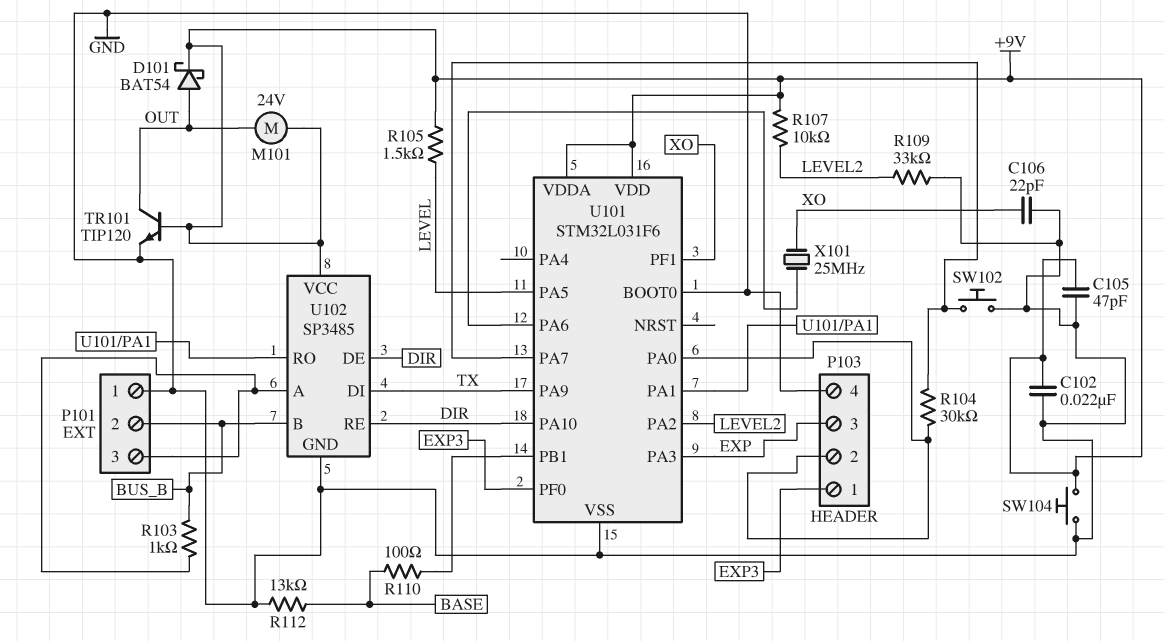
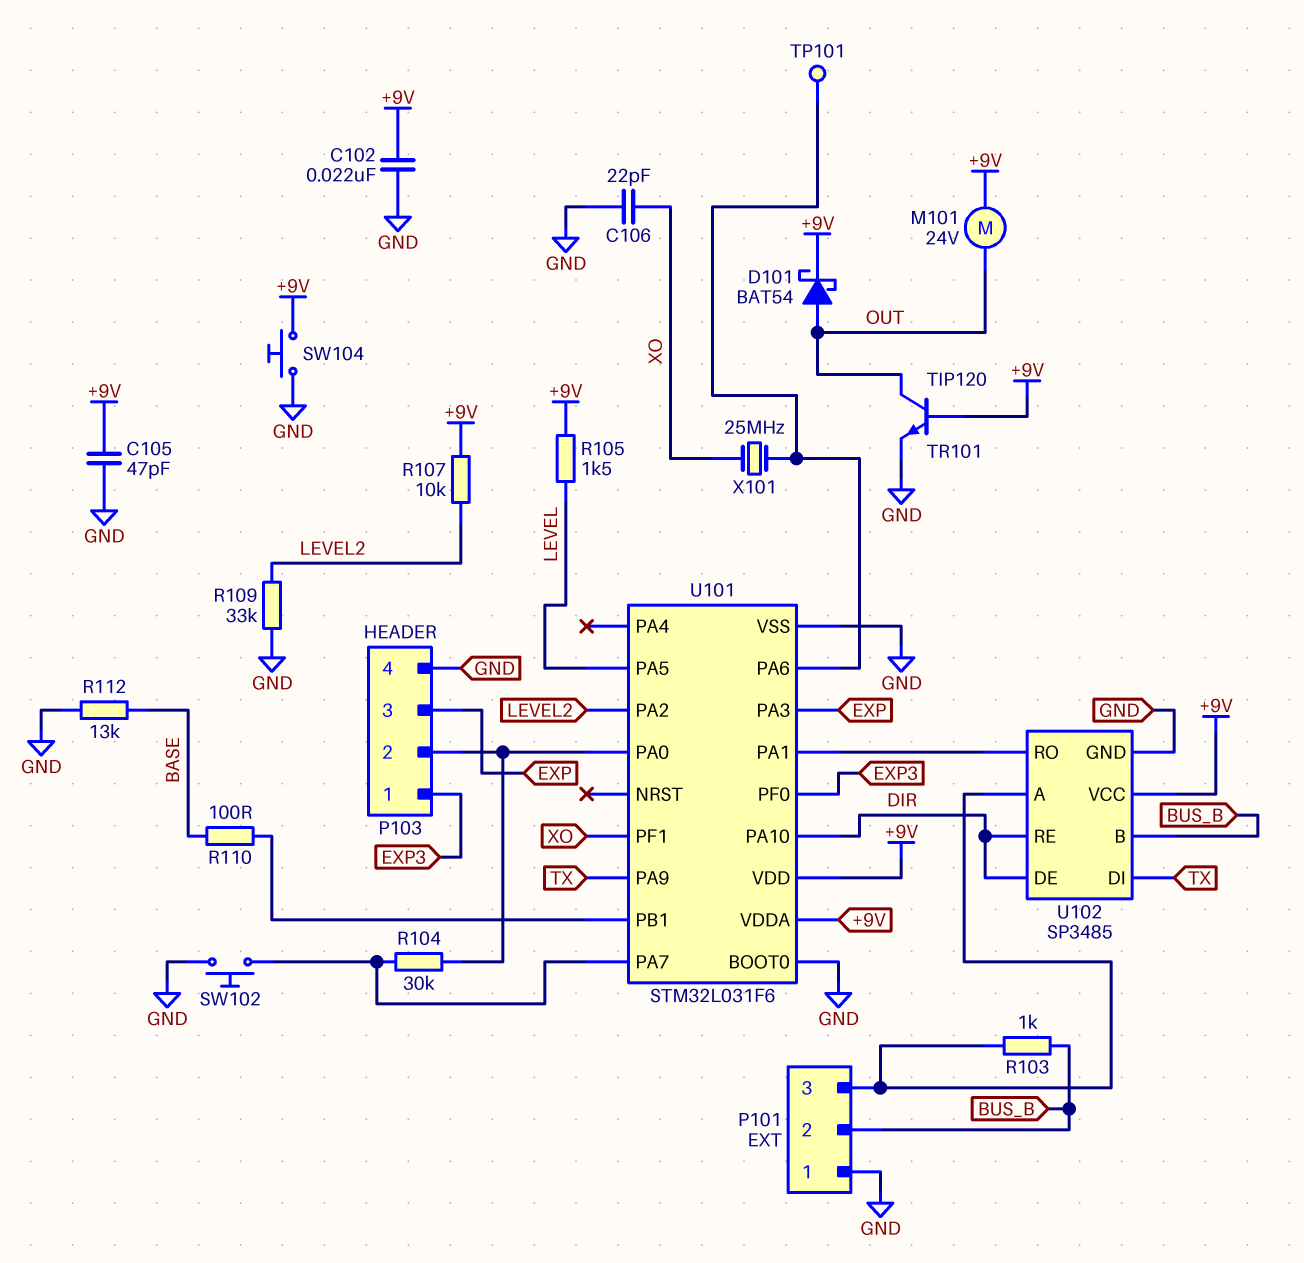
TP101: none -> test point (U101/PA6)

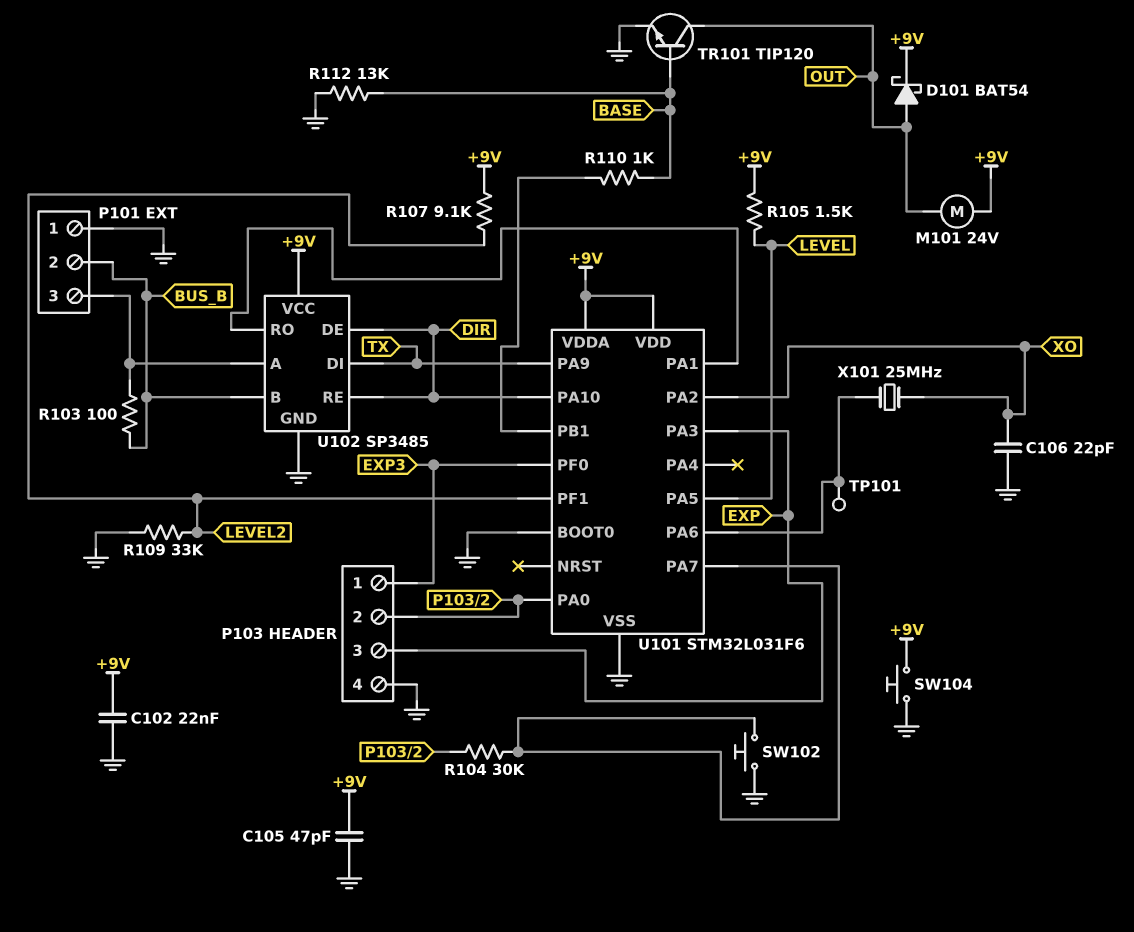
R103: 1k (BUS_B, P101/3) -> 100 (BUS_B, P101/3)
R107: 10k (+9V, LEVEL2) -> 9.1k (+9V, LEVEL2)
R110: 100 (BASE, U101/PB1) -> 1k (BASE, U101/PB1)
TR101: NPN TIP120 (B +9V, C OUT, E GND) -> NPN TIP120 (B BASE, C OUT, E GND)
U101 pin PA2: LEVEL2 -> XO
U101 pin PF1: XO -> LEVEL2

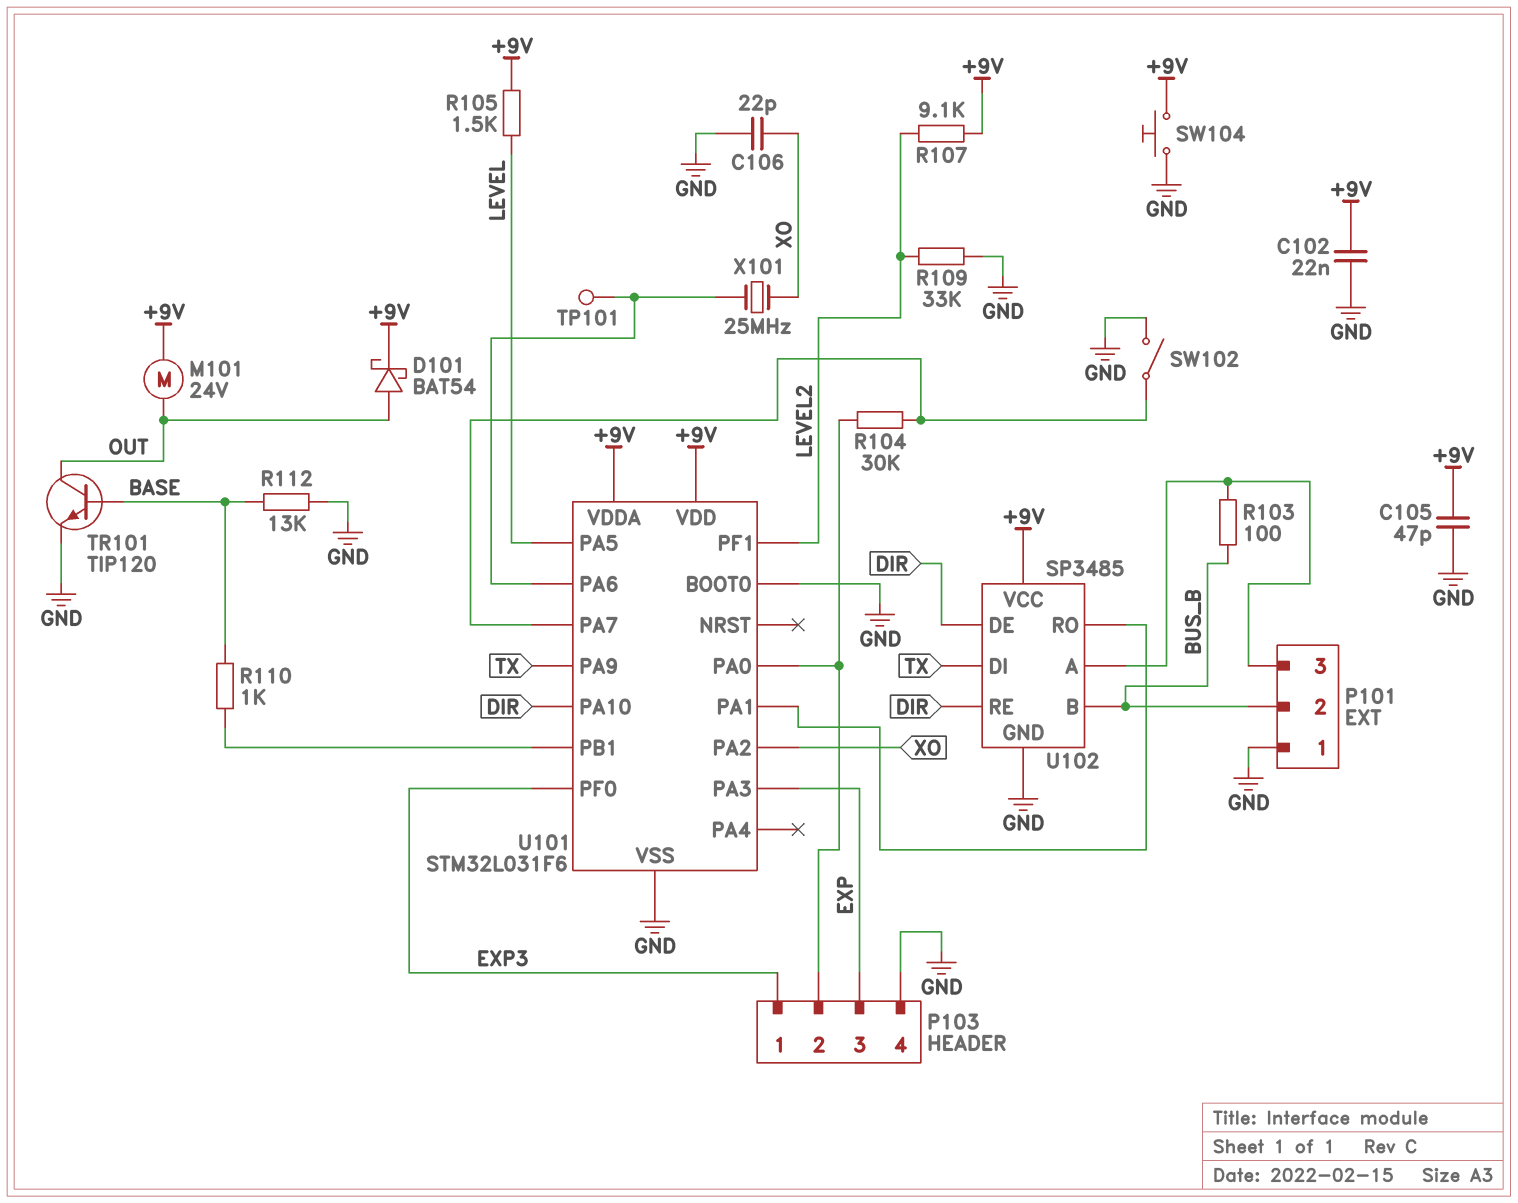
SW102: button (GND, U101/PA7) -> switch (GND, U101/PA7)

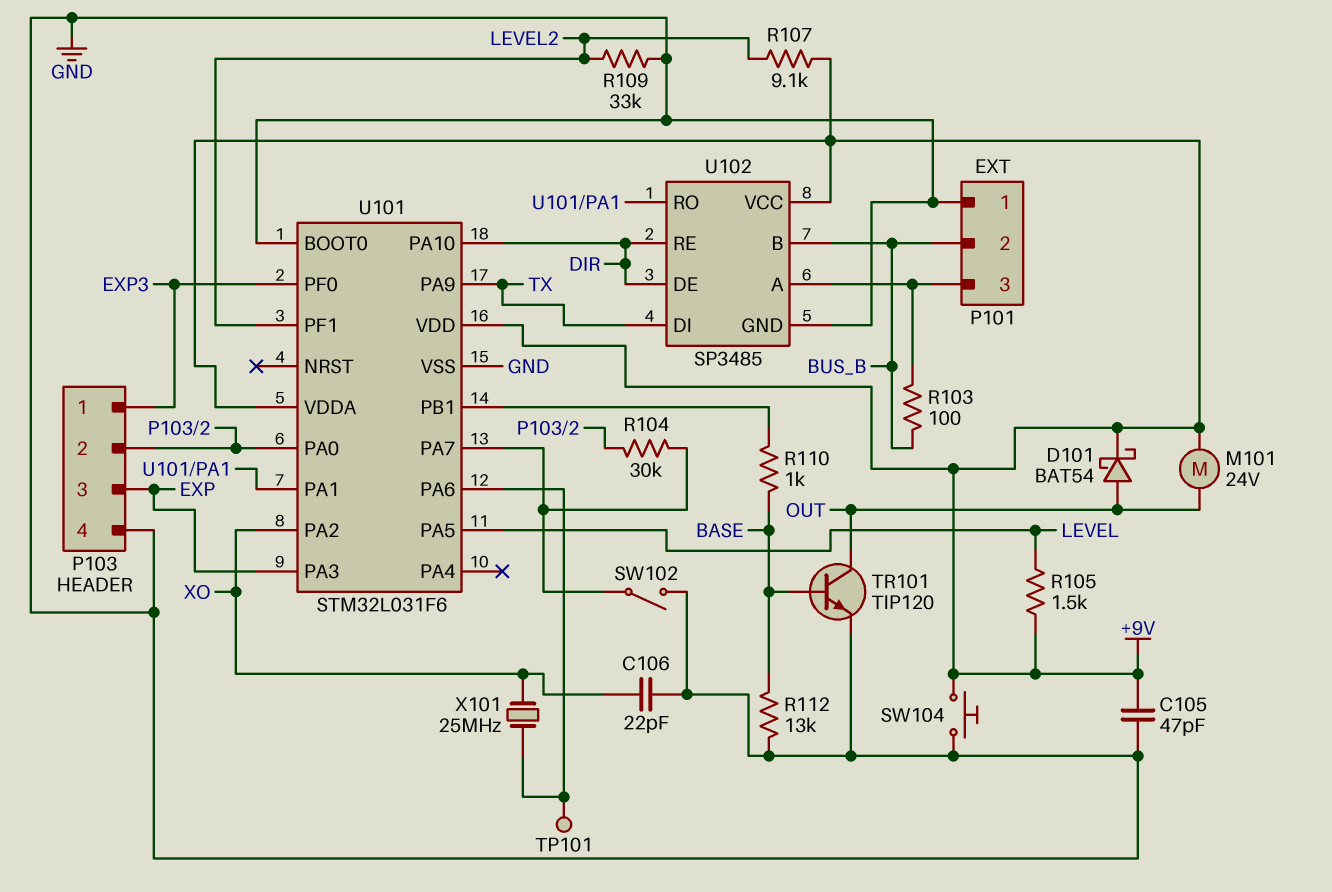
C102: 22nF (+9V, GND) -> none

